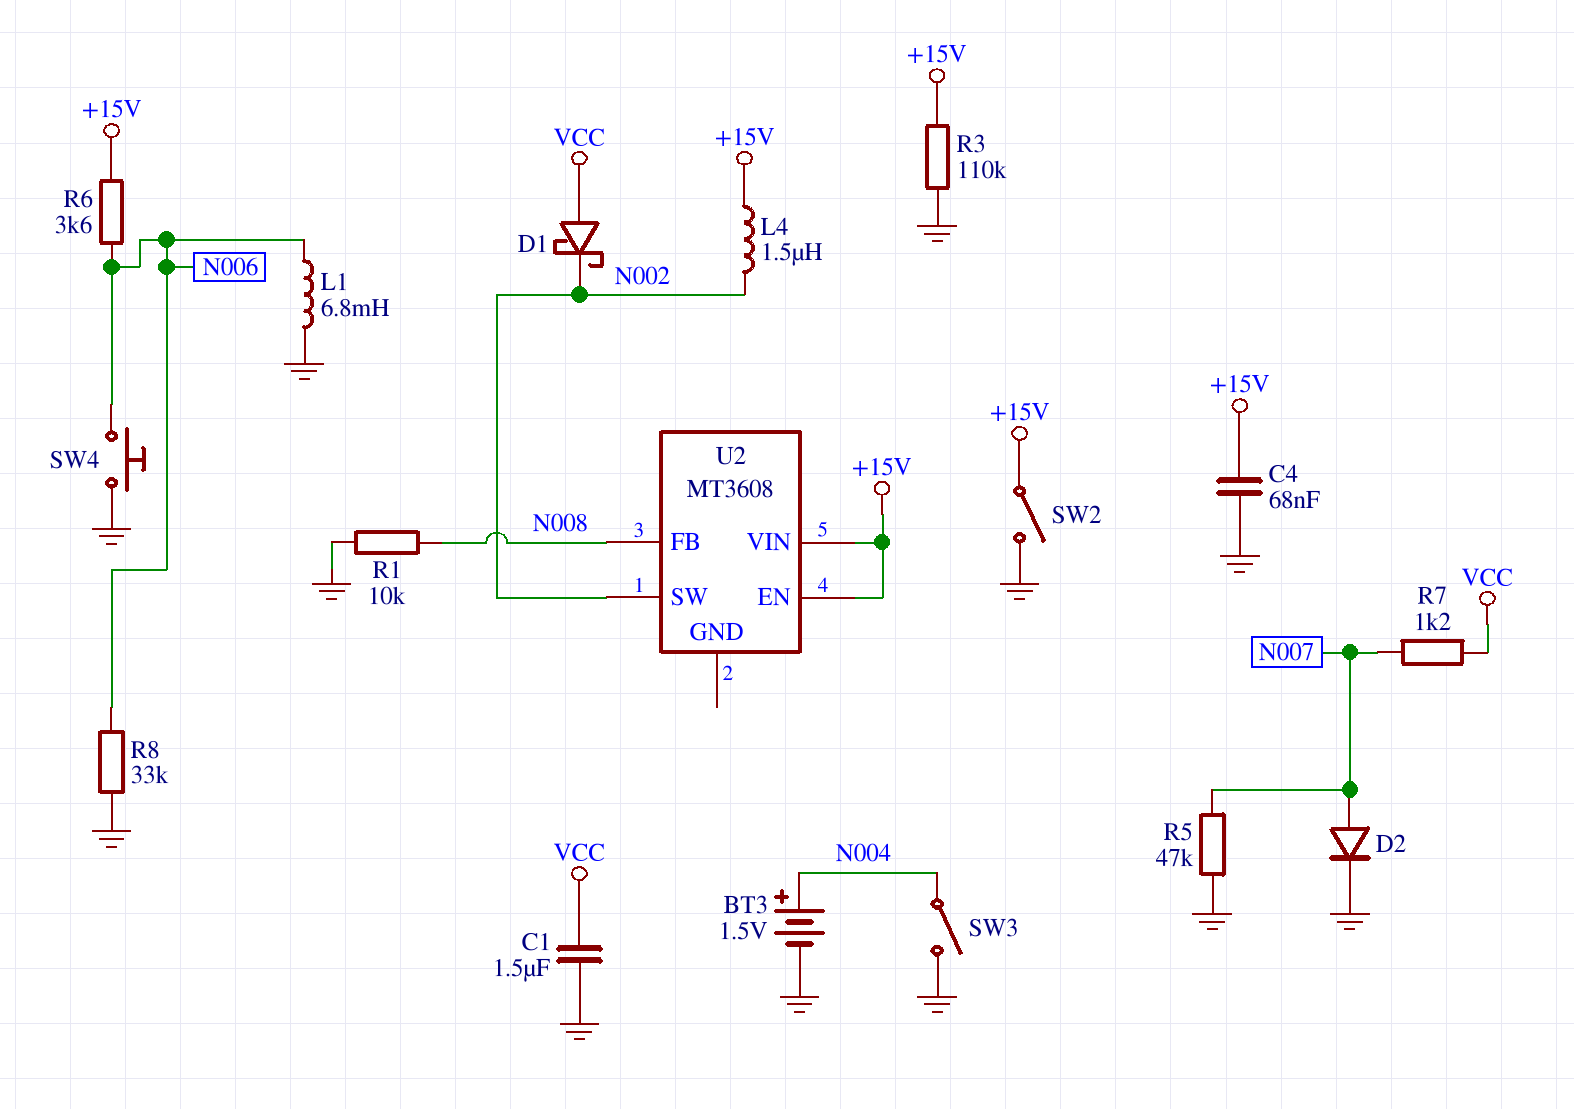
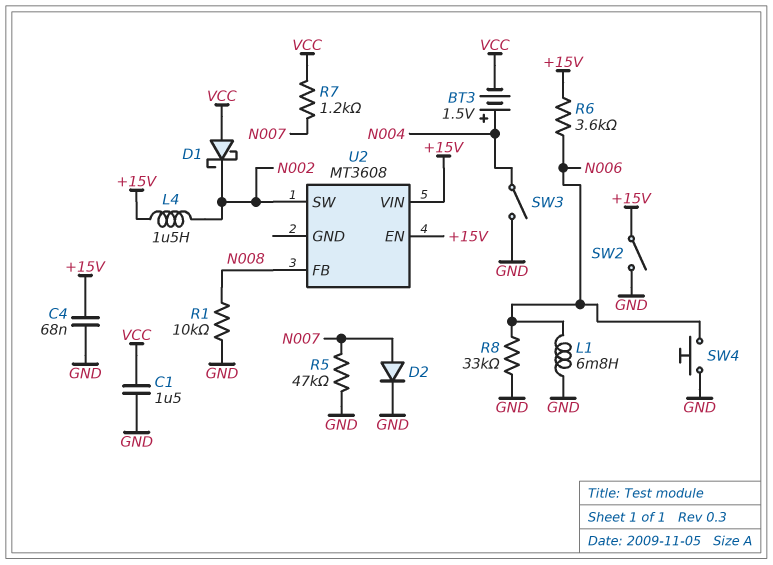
BT3: 1.5V (plus N004, minus GND) -> 1.5V (plus N004, minus VCC)
R3: 110k (+15V, GND) -> none

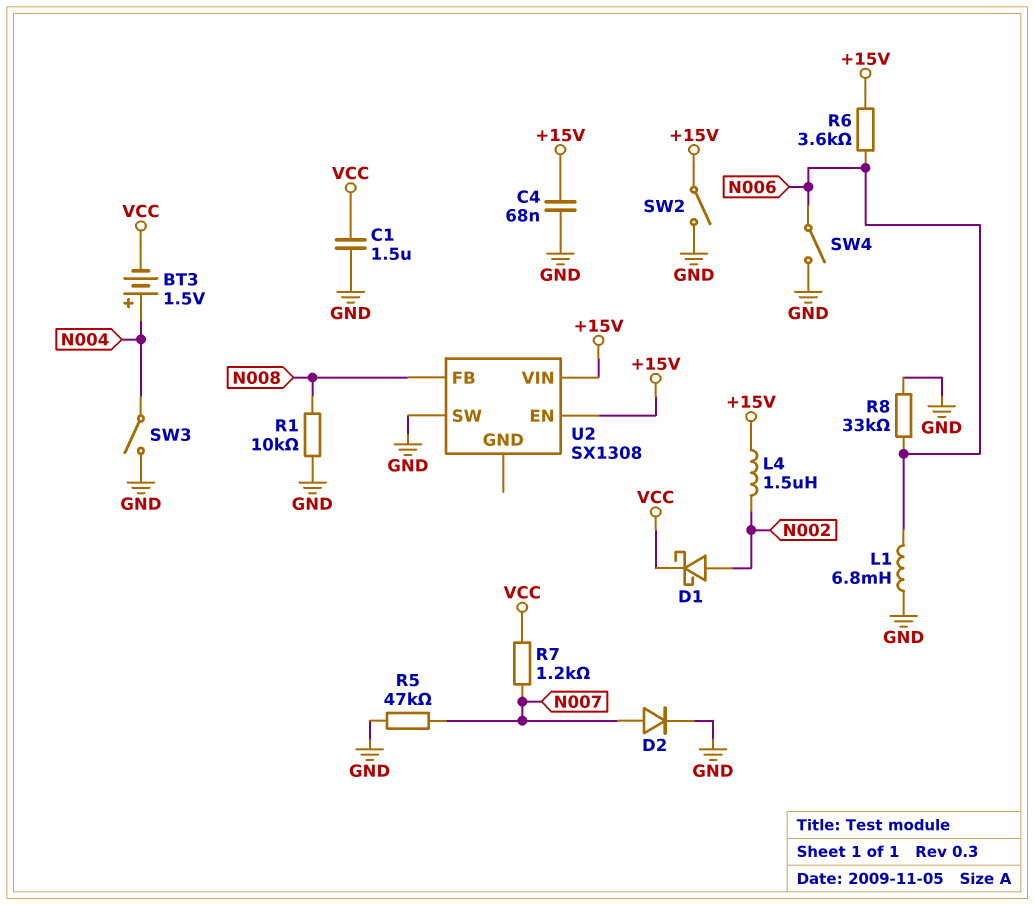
D1: schottky (A VCC, K N002) -> schottky (A N002, K VCC)
SW4: button (GND, N006) -> switch (GND, N006)
U2: MT3608 -> SX1308
U2 pin SW: N002 -> GND

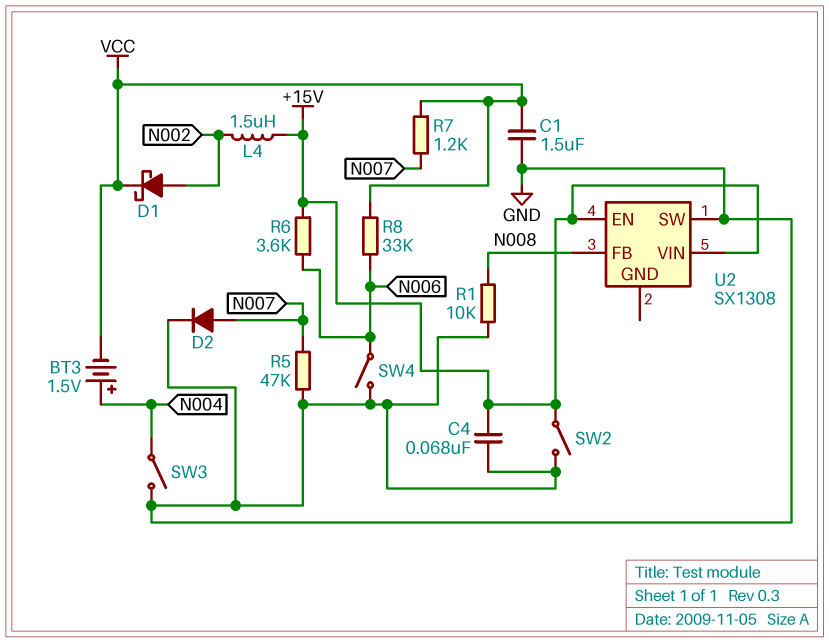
L1: 6.8mH (GND, N006) -> none
R8: 33k (GND, N006) -> 33k (N006, VCC)

